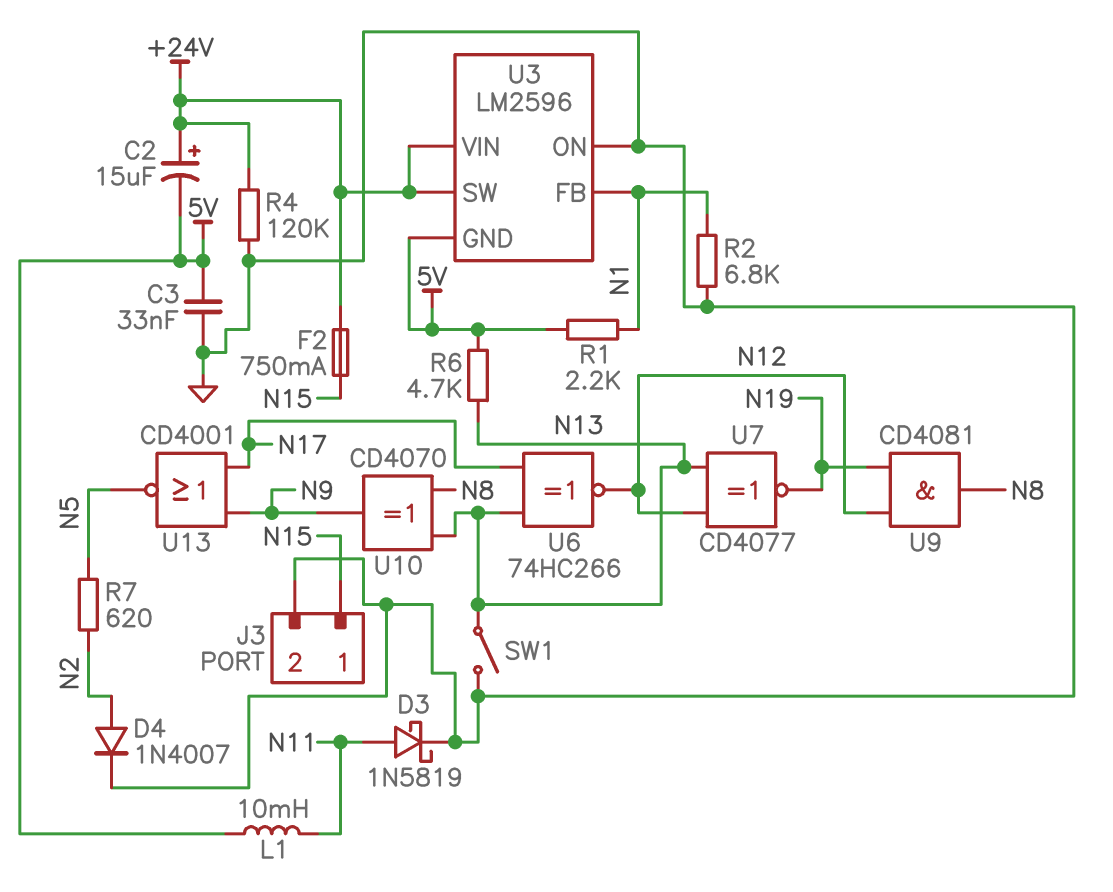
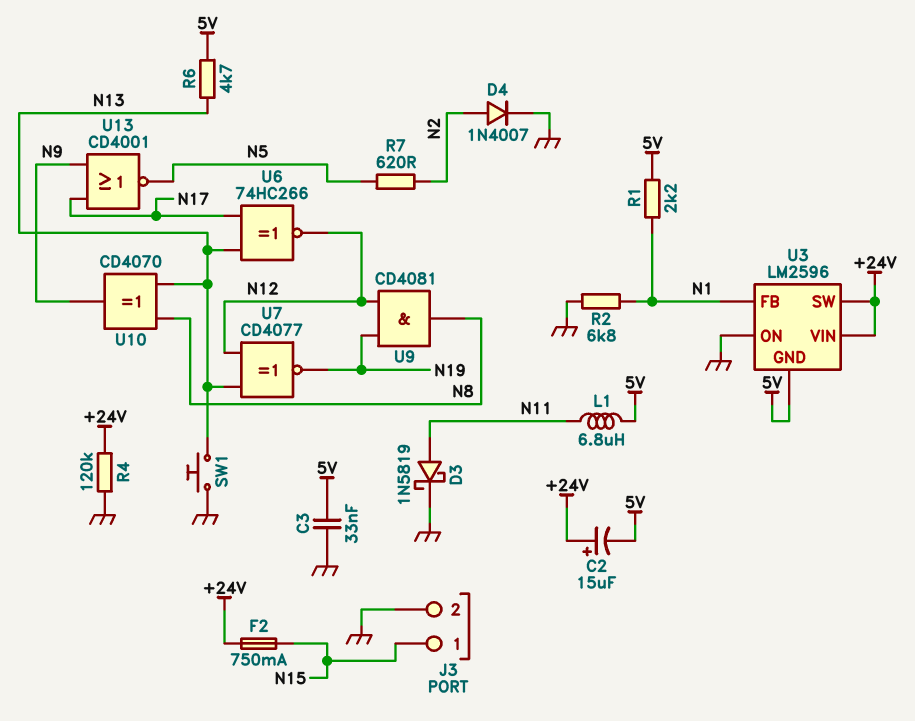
L1: 10mH (5V, N11) -> 6.8uH (5V, N11)
SW1: switch (GND, N13) -> button (GND, N13)

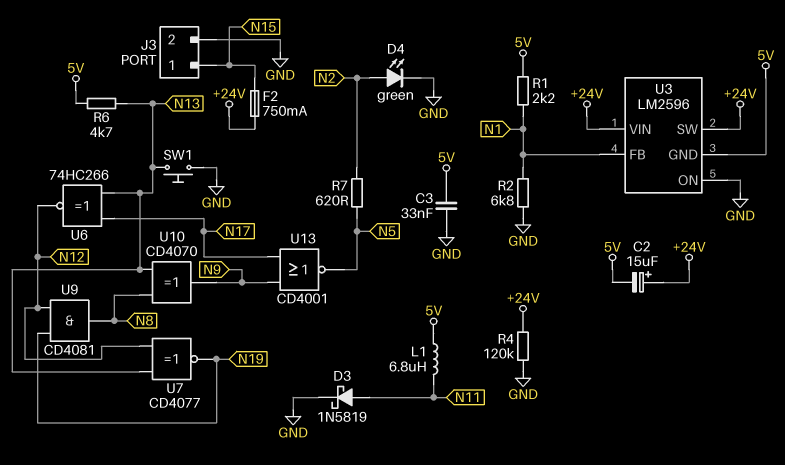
D4: diode 1N4007 (A N2, K GND) -> LED green (A N2, K GND)

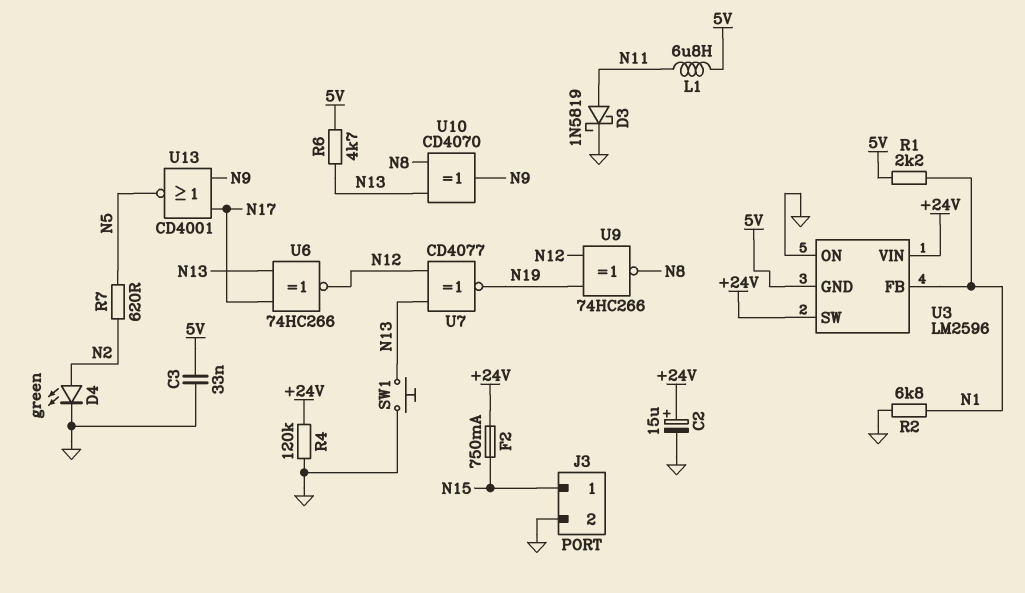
C2: 15uF (plus +24V, minus 5V) -> 15uF (plus +24V, minus GND)
U9: AND CD4081 (in N12, in N19, out N8) -> XNOR 74HC266 (in N12, in N19, out N8)

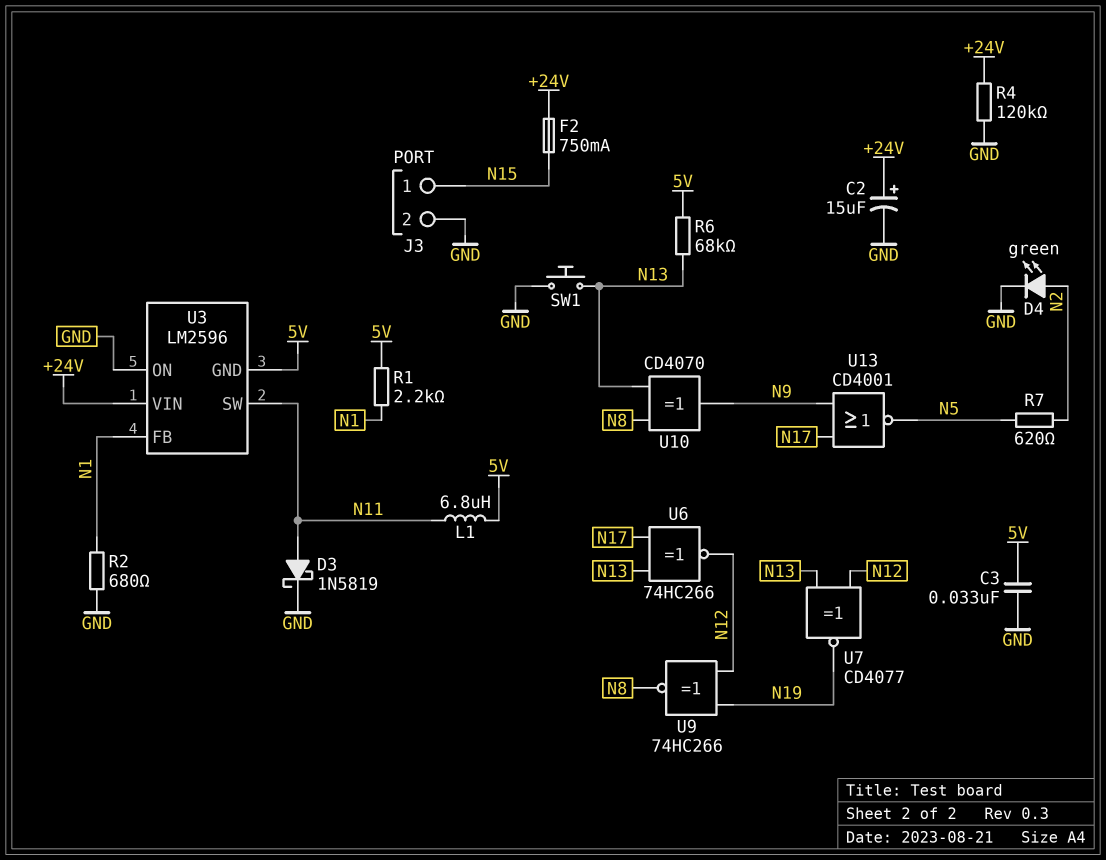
R2: 6.8k (GND, N1) -> 680 (GND, N1)
R6: 4.7k (5V, N13) -> 68k (5V, N13)
U3 pin SW: +24V -> N11

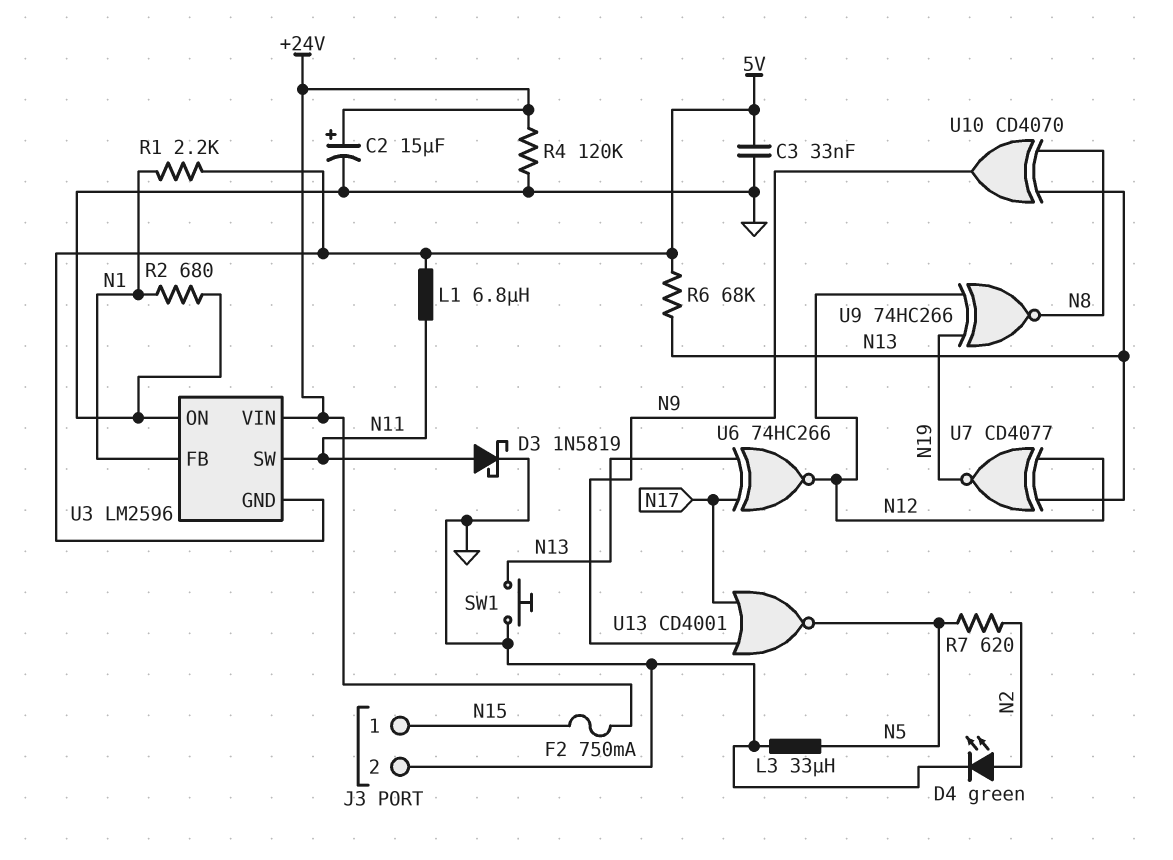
L3: none -> 33uH (GND, N5)

